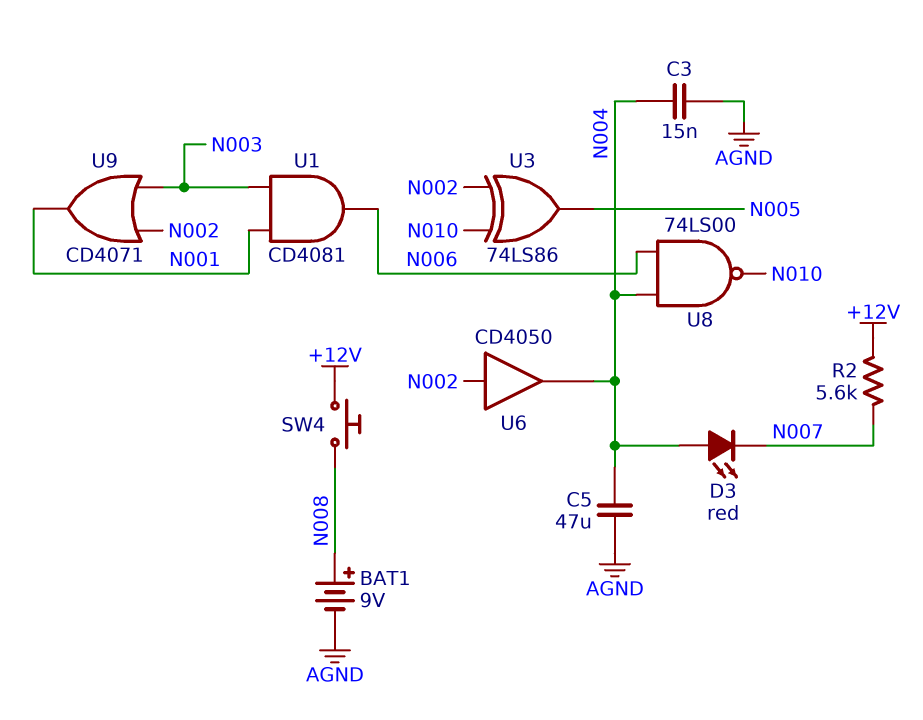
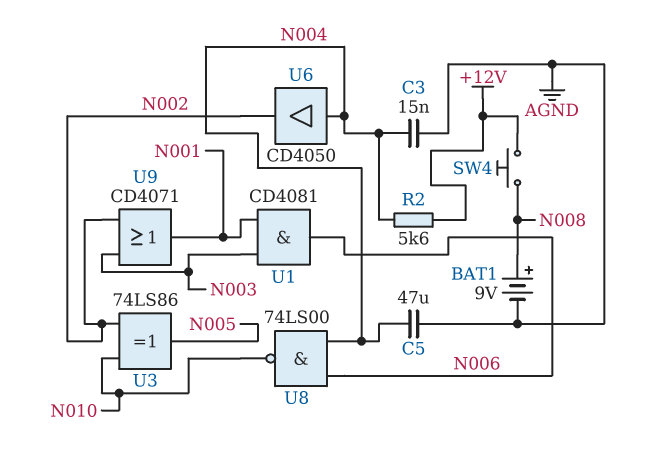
D3: LED red (A N004, K N007) -> none
R2: 5.6k (+12V, N007) -> 5.6k (+12V, N004)
U6: buffer CD4050 (in N002, out N004) -> buffer CD4050 (in N004, out N002)

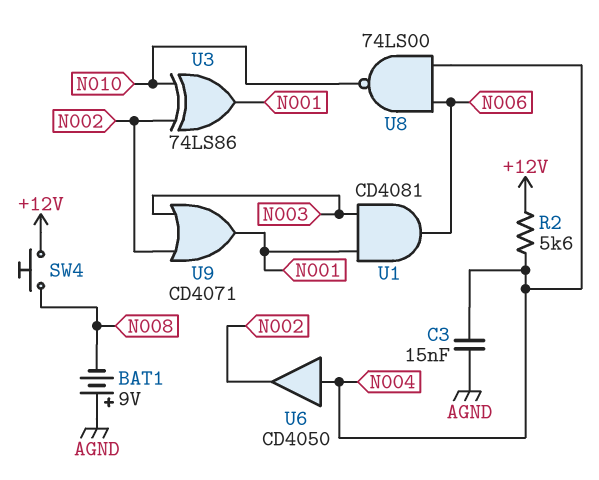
BAT1: 9V (plus N008, minus AGND) -> 9V (plus AGND, minus N008)
C5: 47uF (AGND, N004) -> none
U3: XOR 74LS86 (in N002, in N010, out N005) -> XOR 74LS86 (in N002, in N010, out N001)

